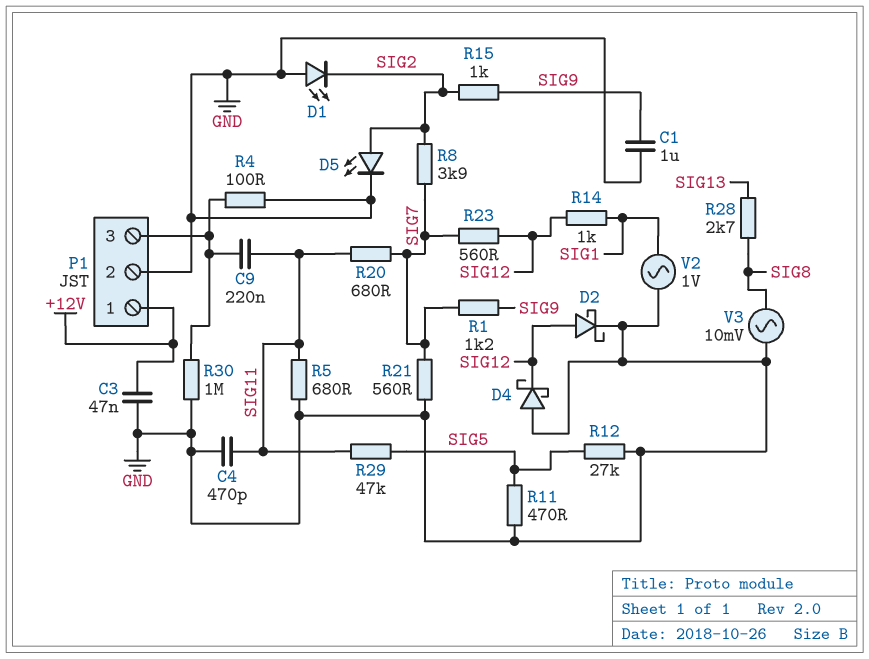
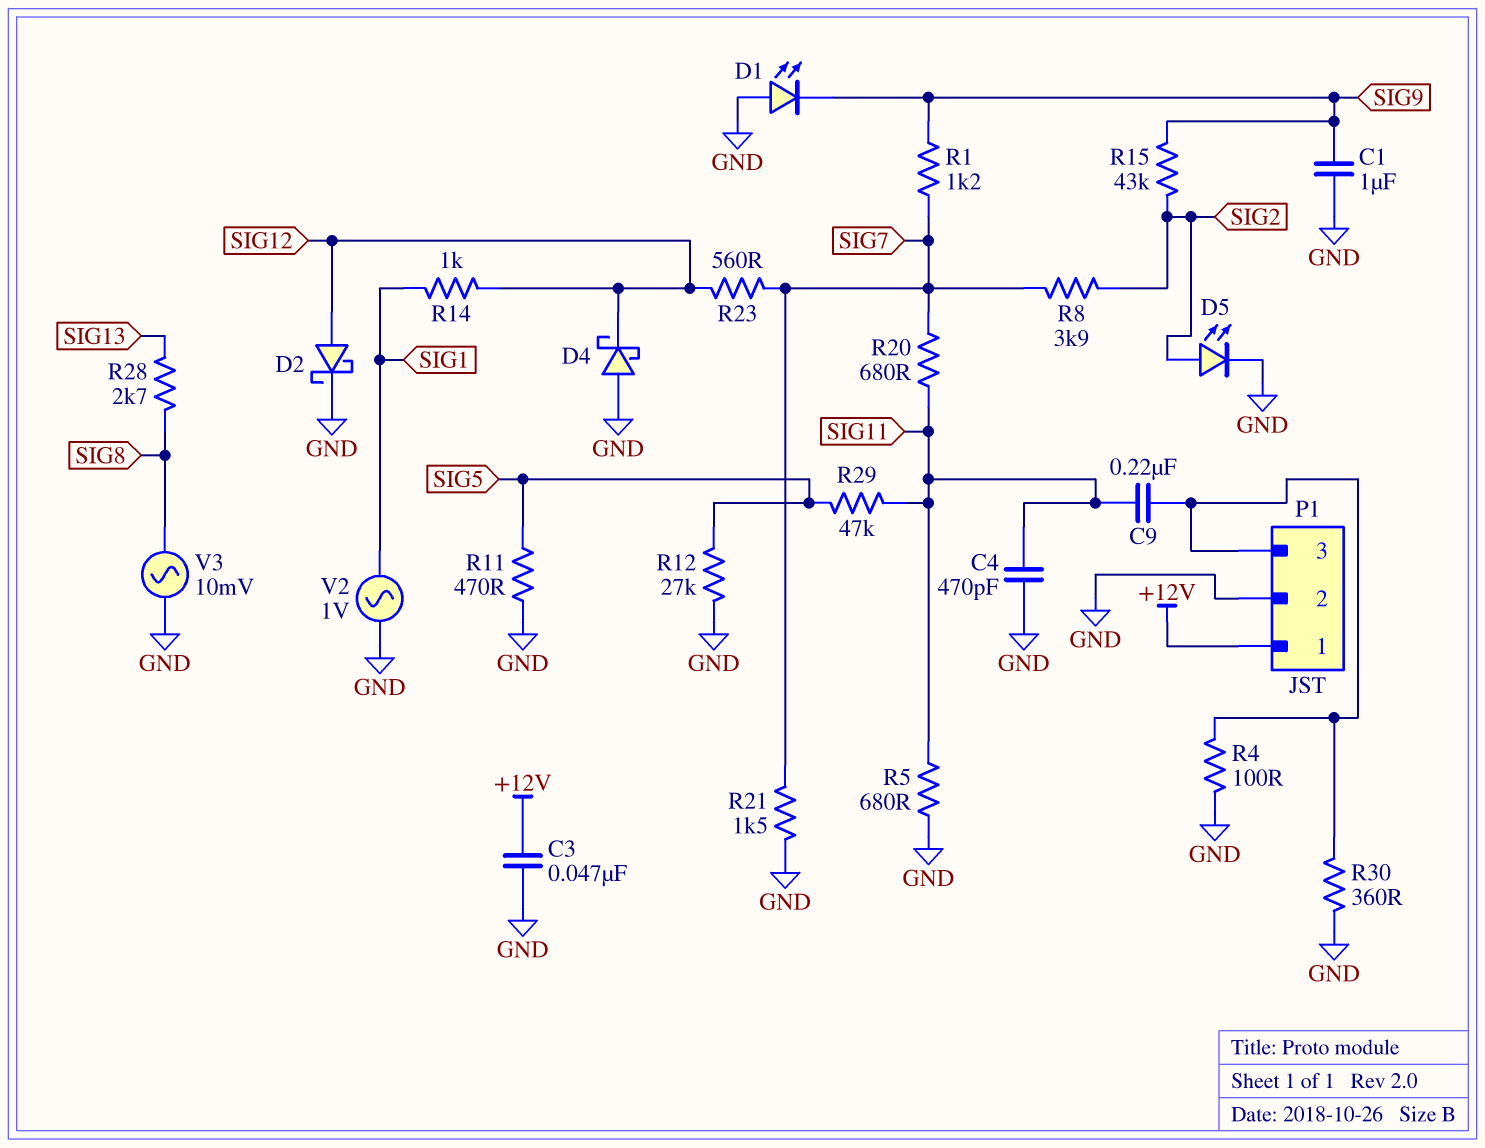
D1: LED (A GND, K SIG2) -> LED (A GND, K SIG9)
R15: 1k (SIG2, SIG9) -> 43k (SIG2, SIG9)
R21: 560 (GND, SIG7) -> 1.5k (GND, SIG7)
R30: 1M (GND, P1/3) -> 360 (GND, P1/3)

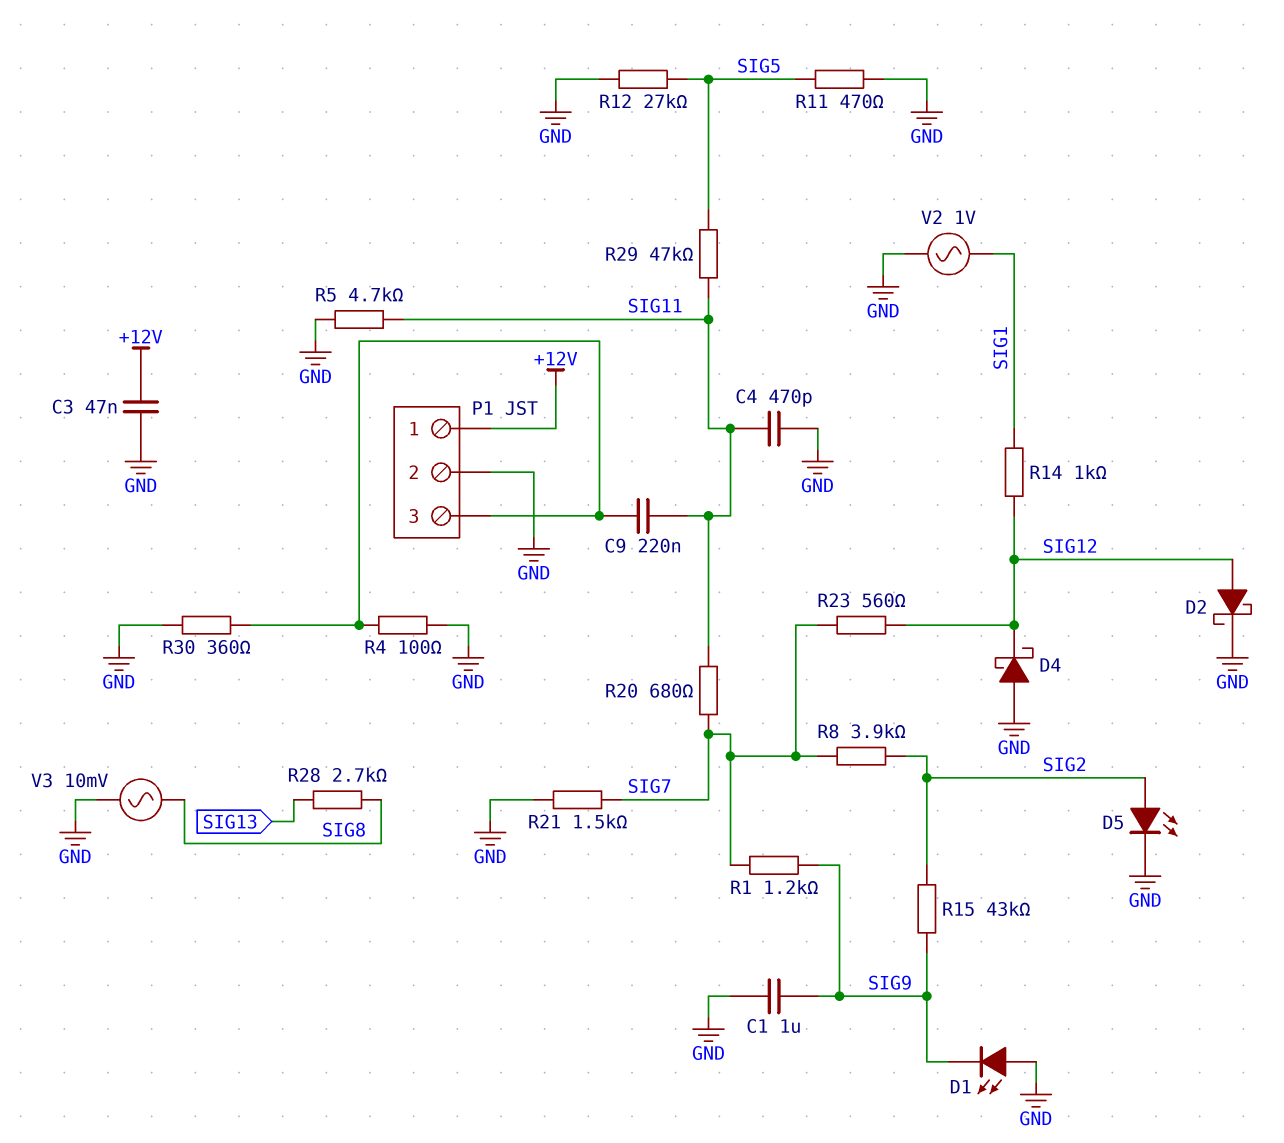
R5: 680 (GND, SIG11) -> 4.7k (GND, SIG11)

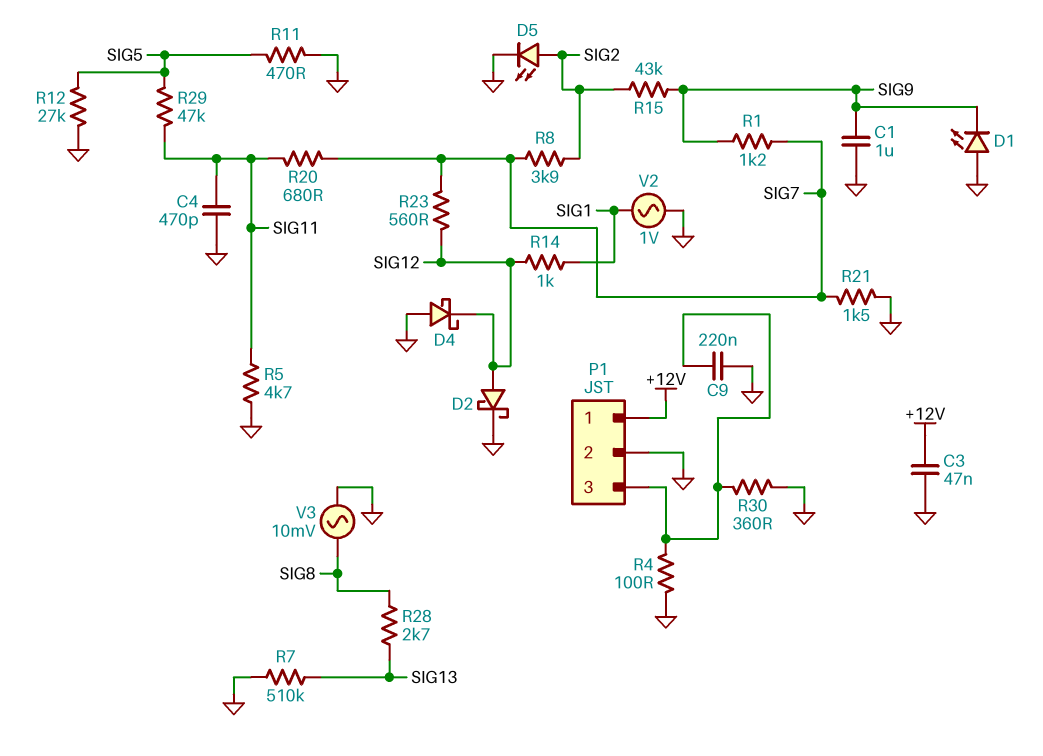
C9: 220nF (P1/3, SIG11) -> 220nF (GND, P1/3)
R7: none -> 510k (GND, SIG13)

